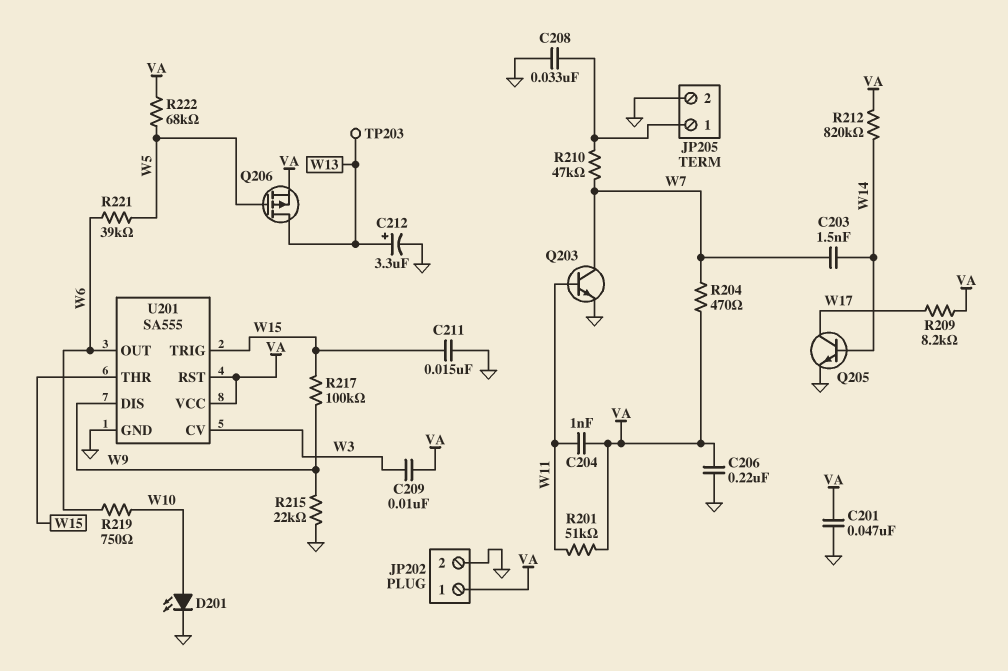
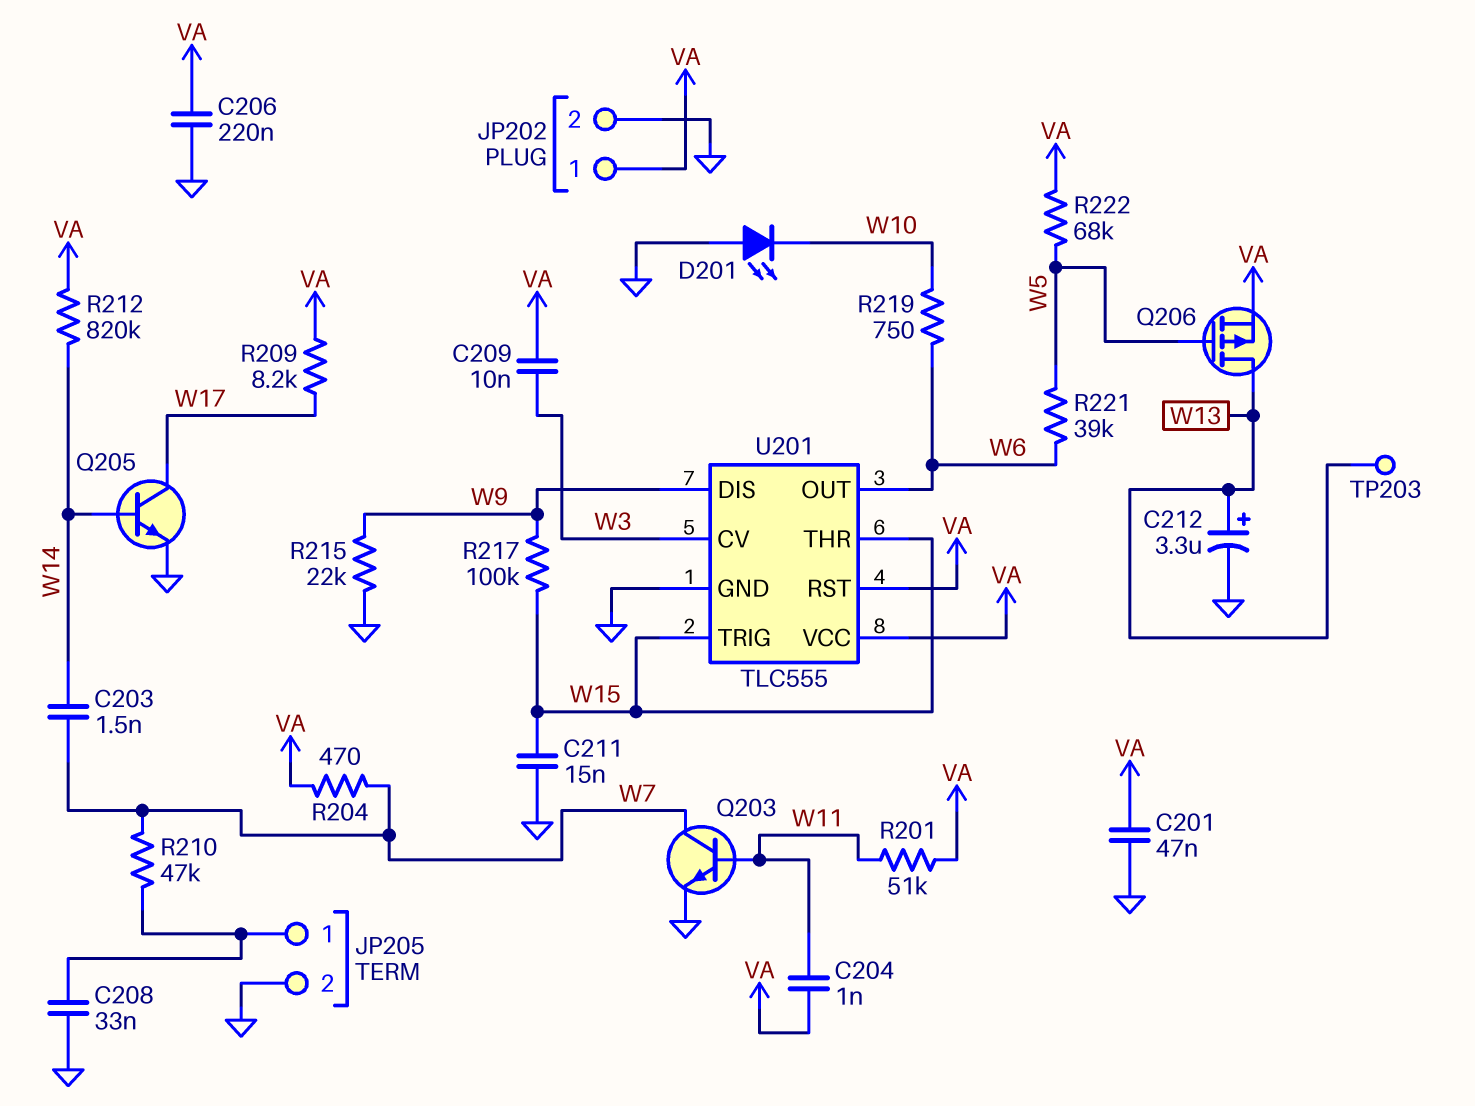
D201: LED (A W10, K GND) -> LED (A GND, K W10)
U201: SA555 -> TLC555

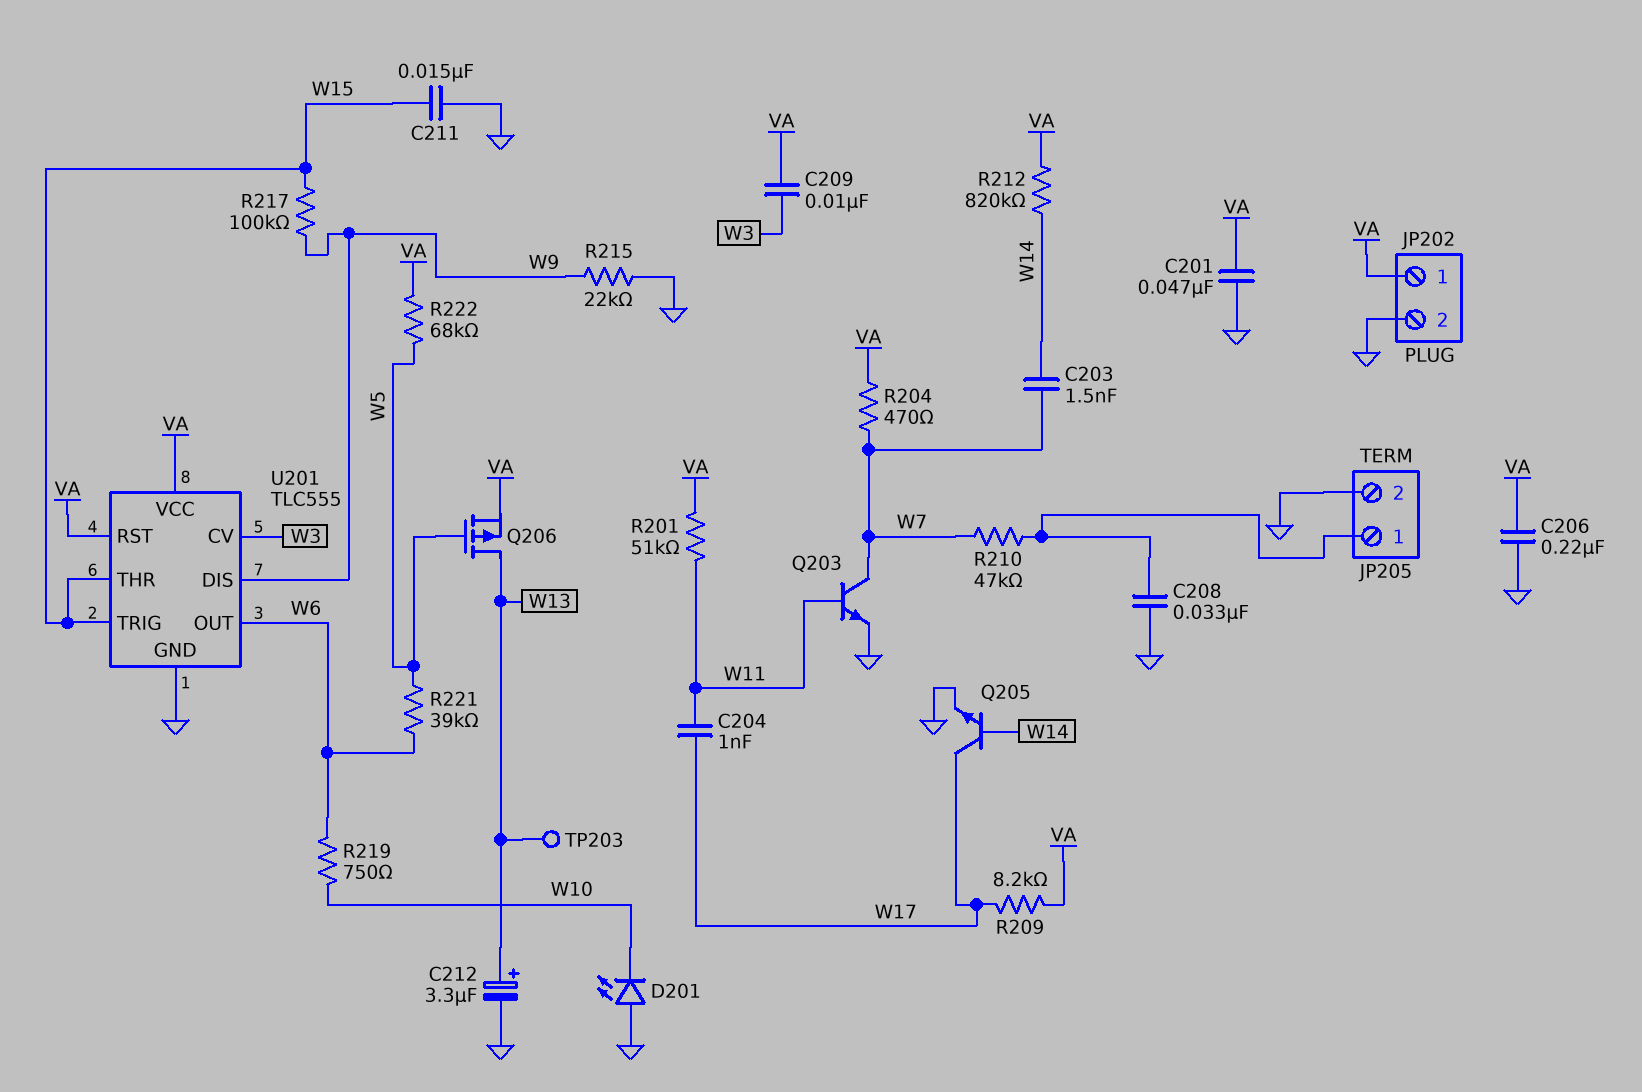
C204: 1nF (VA, W11) -> 1nF (W11, W17)

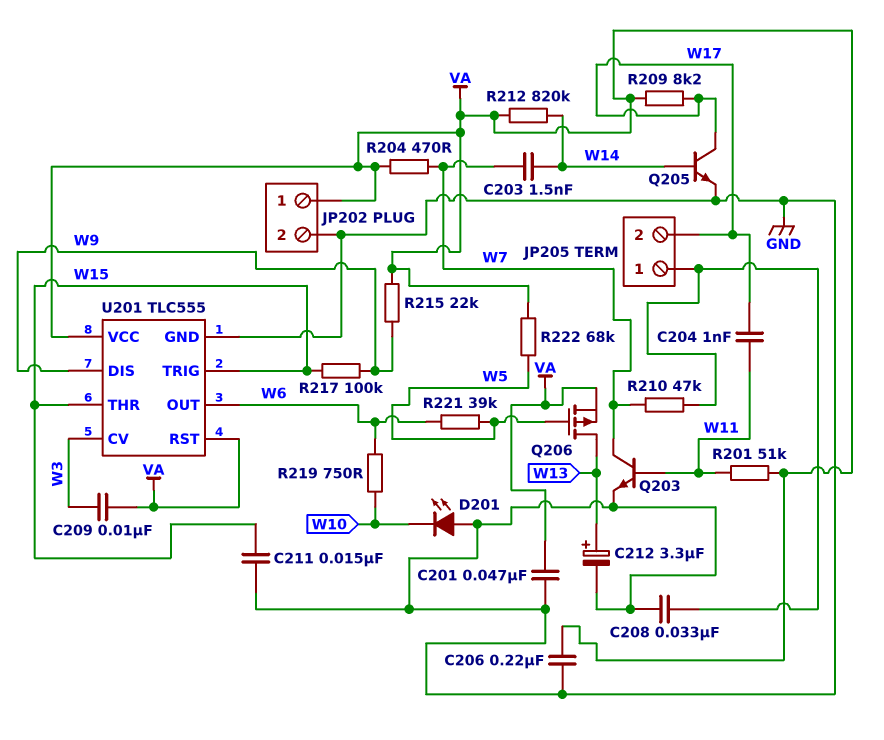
JP205 pin 2: GND -> W17
R215: 22k (GND, W9) -> 22k (VA, W9)
TP203: test point (W13) -> none

